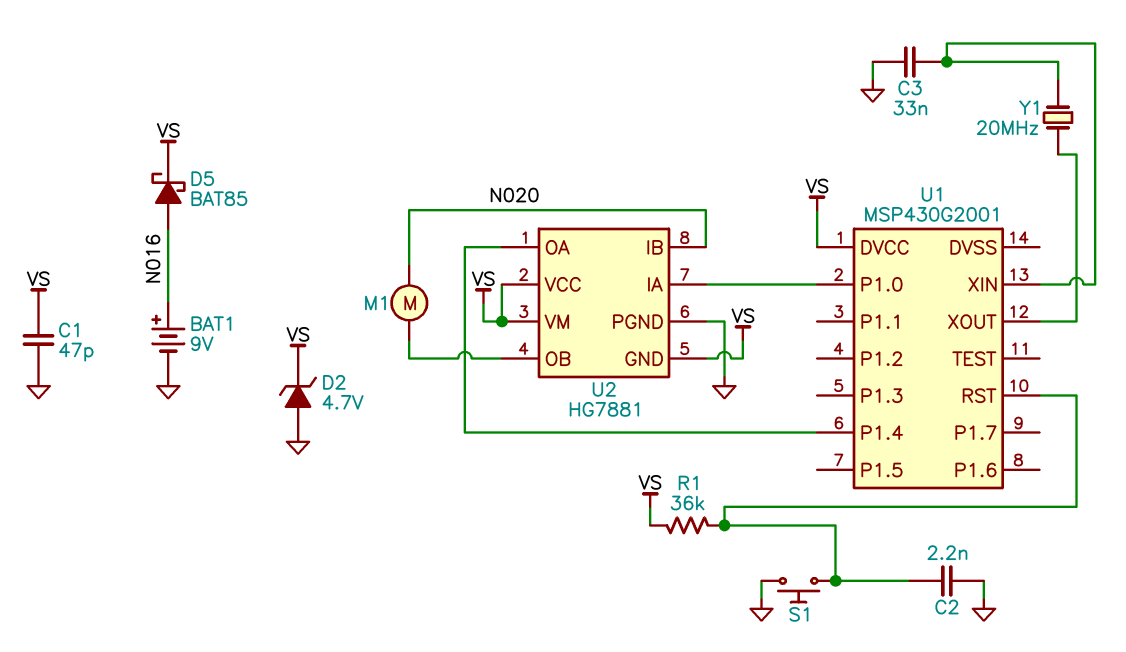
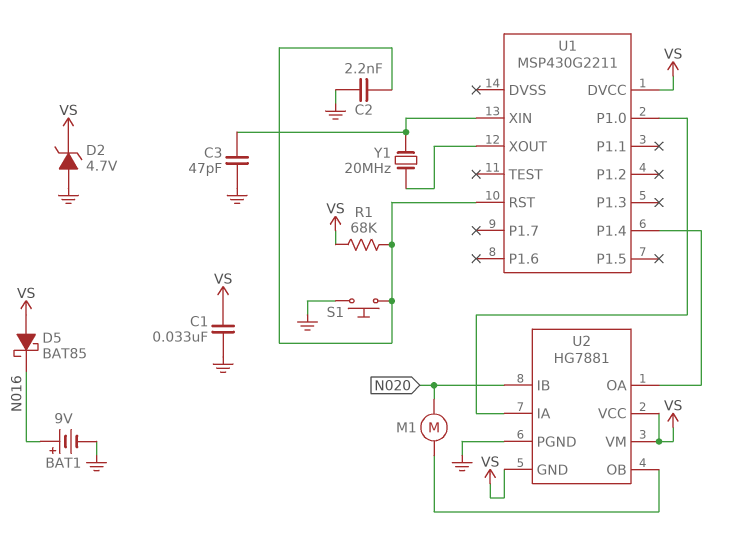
C1: 47pF (GND, VS) -> 33nF (GND, VS)
C3: 33nF (GND, U1/XIN) -> 47pF (GND, U1/XIN)
D5: schottky BAT85 (A N016, K VS) -> schottky BAT85 (A VS, K N016)
R1: 36k (U1/RST, VS) -> 68k (U1/RST, VS)
U1: MSP430G2001 -> MSP430G2211

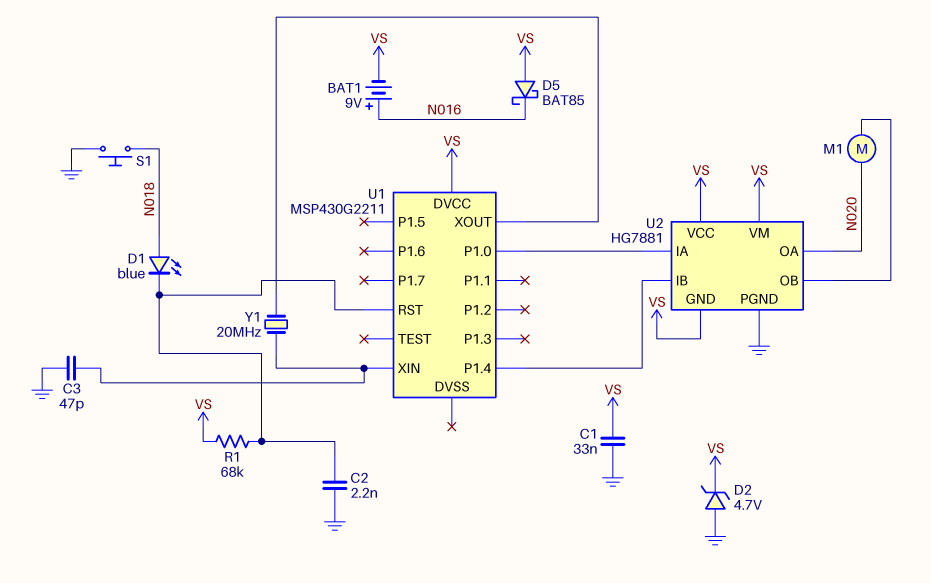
BAT1: 9V (plus N016, minus GND) -> 9V (plus N016, minus VS)
D1: none -> LED blue (A N018, K U1/RST)
S1: button (GND, U1/RST) -> button (GND, N018)
U2 pin IB: N020 -> U1/P1.4
U2 pin OA: U1/P1.4 -> N020

